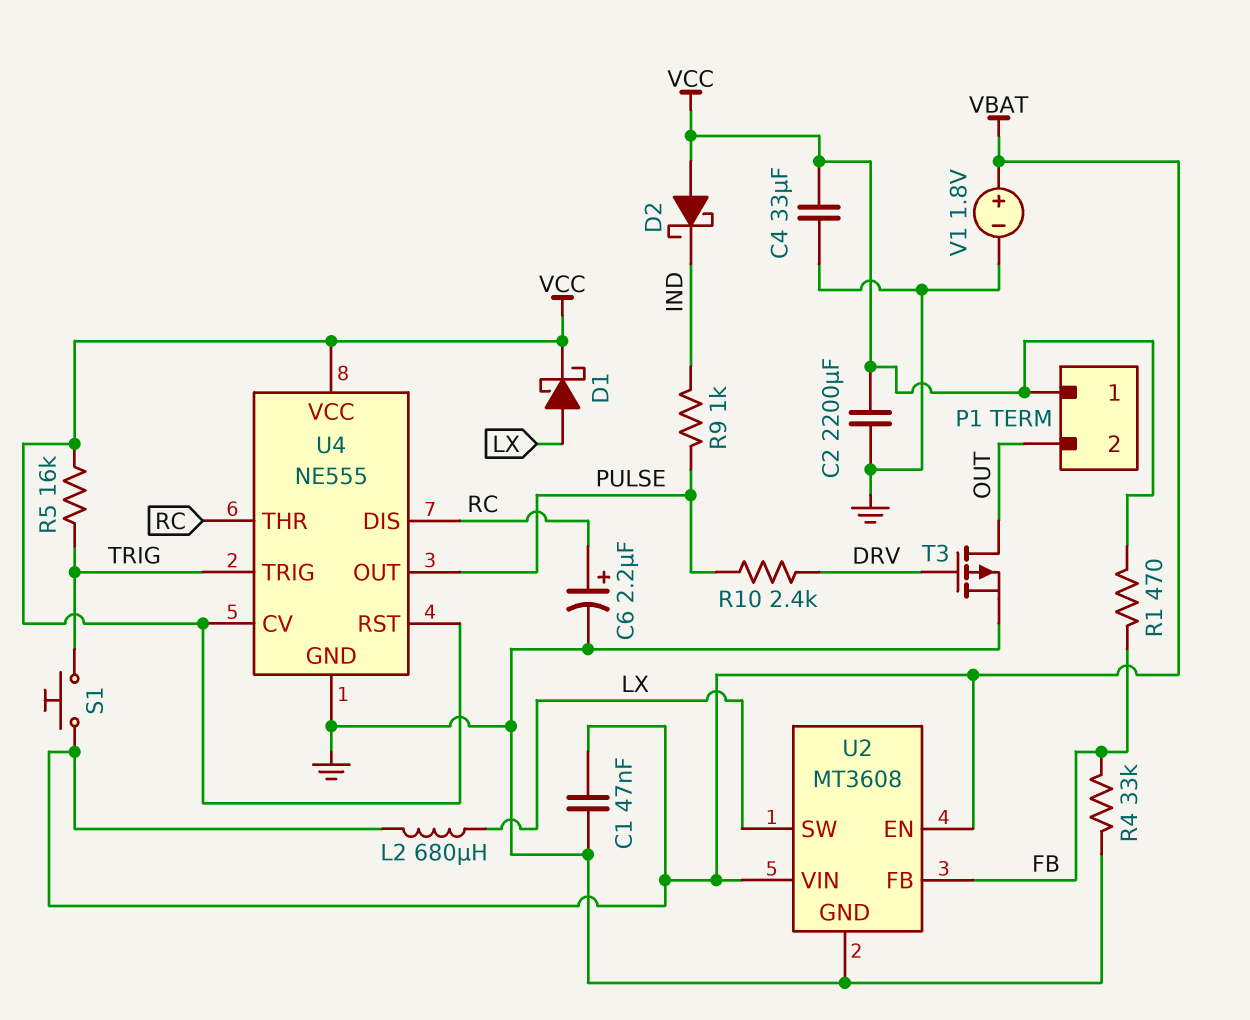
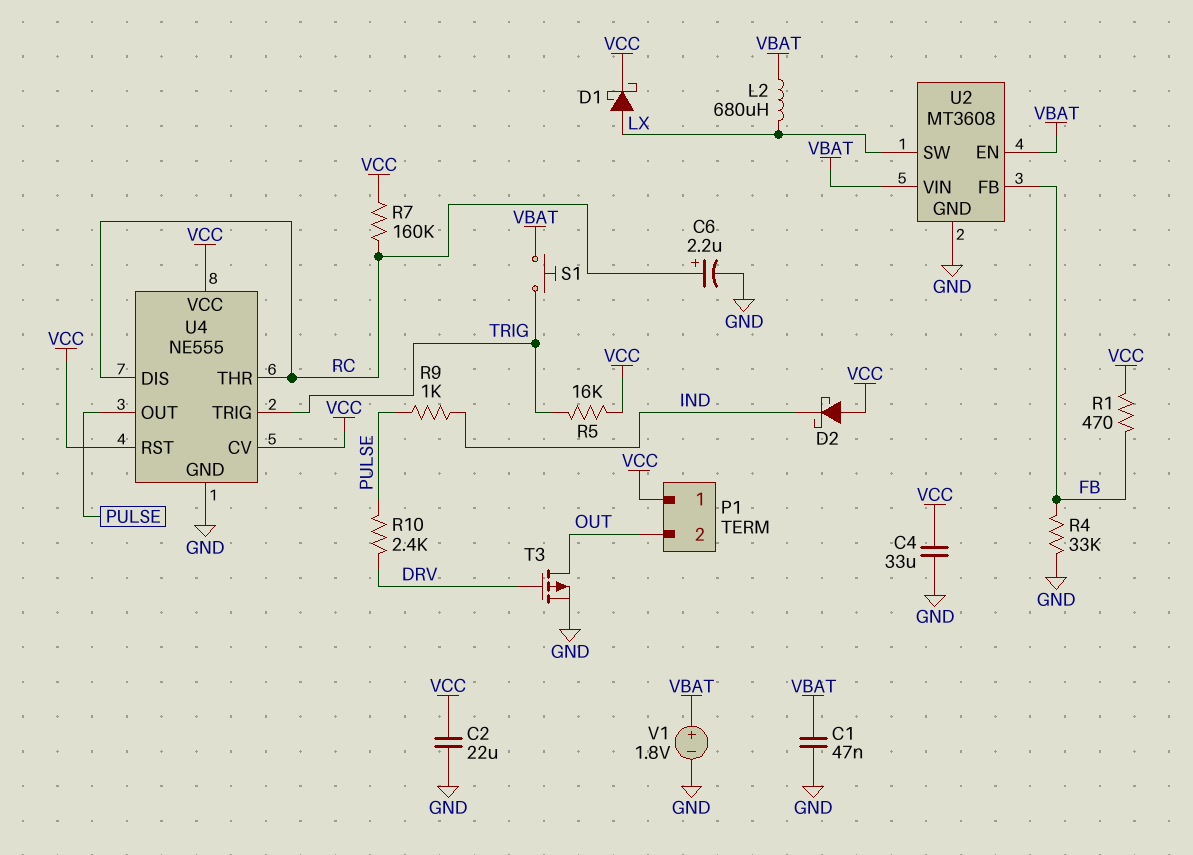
C2: 2200uF (GND, VCC) -> 22uF (GND, VCC)
R7: none -> 160k (RC, VCC)

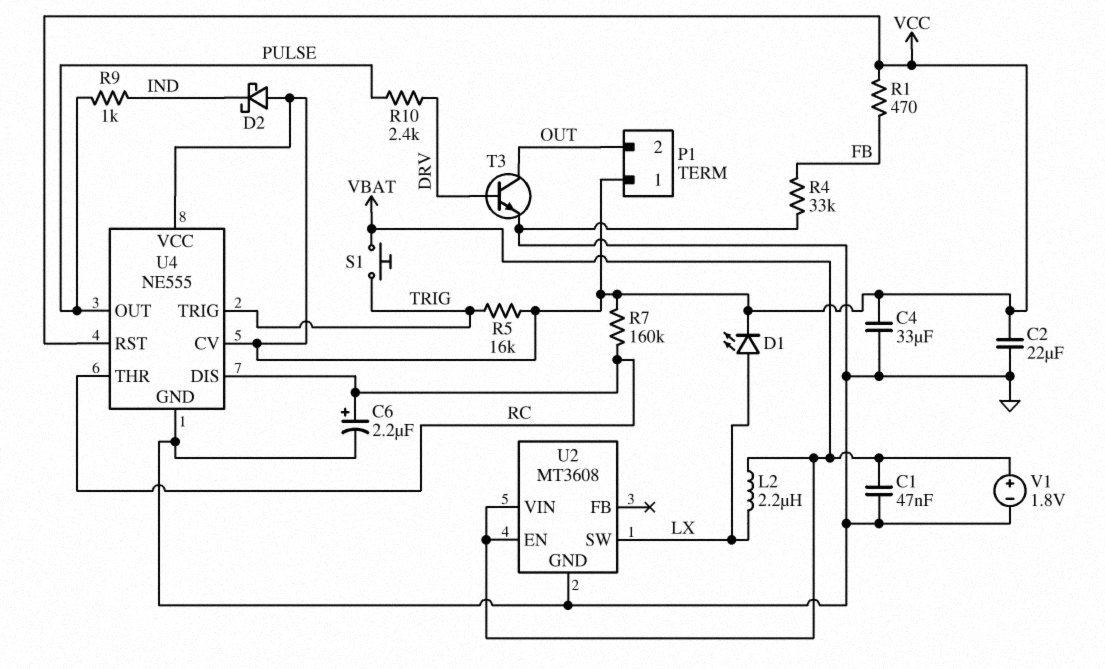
D1: schottky (A LX, K VCC) -> LED (A LX, K VCC)
L2: 680uH (LX, VBAT) -> 2.2uH (LX, VBAT)
T3: PMOS (G DRV, D OUT, S GND) -> NPN (B DRV, C OUT, E GND)
U2 pin FB: FB -> none

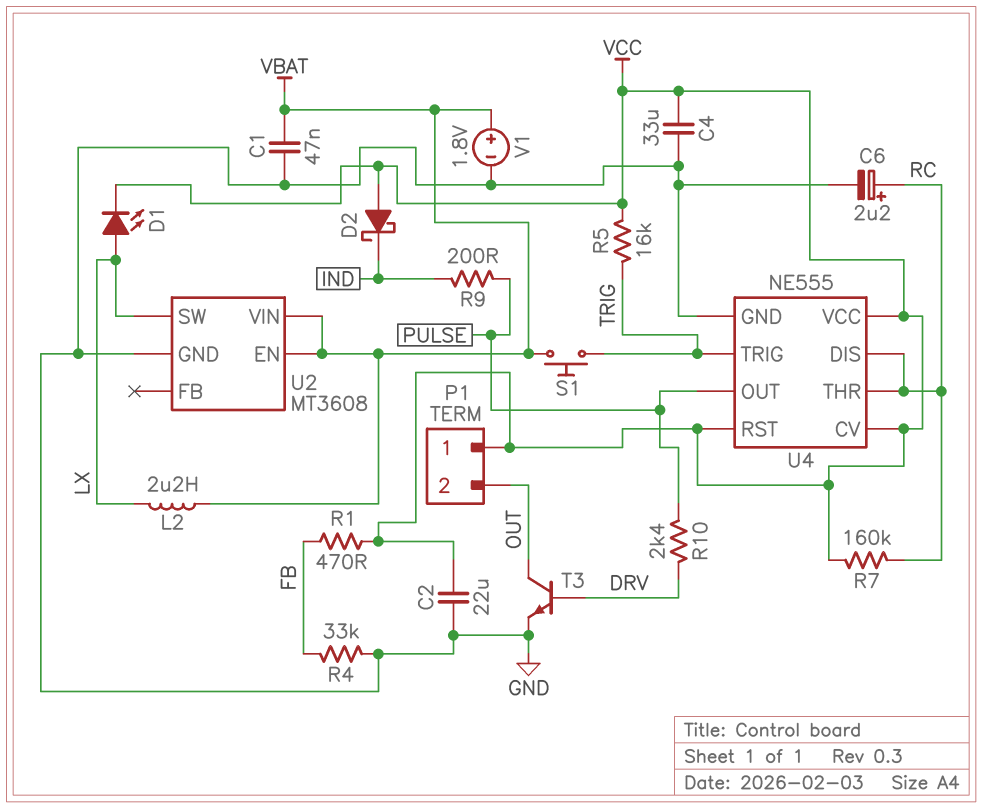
R9: 1k (IND, PULSE) -> 200 (IND, PULSE)

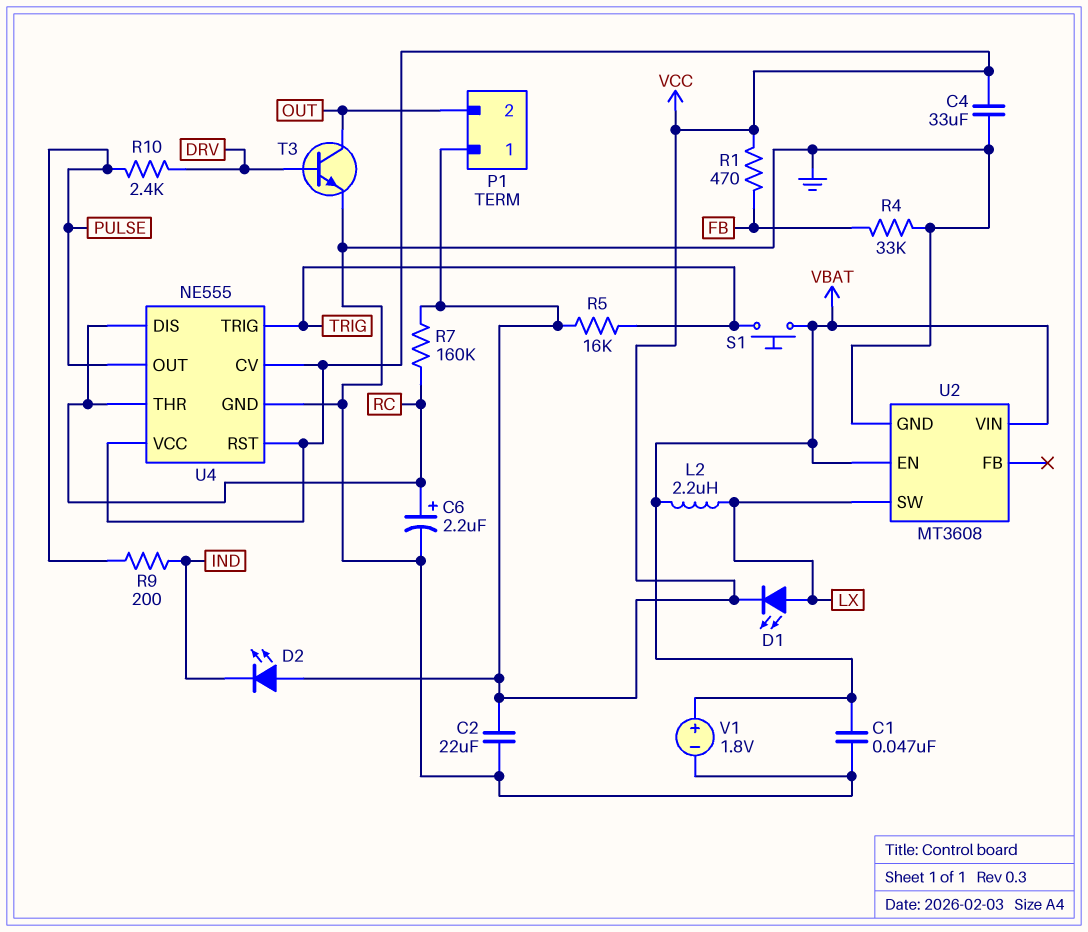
D2: schottky (A VCC, K IND) -> LED (A VCC, K IND)

